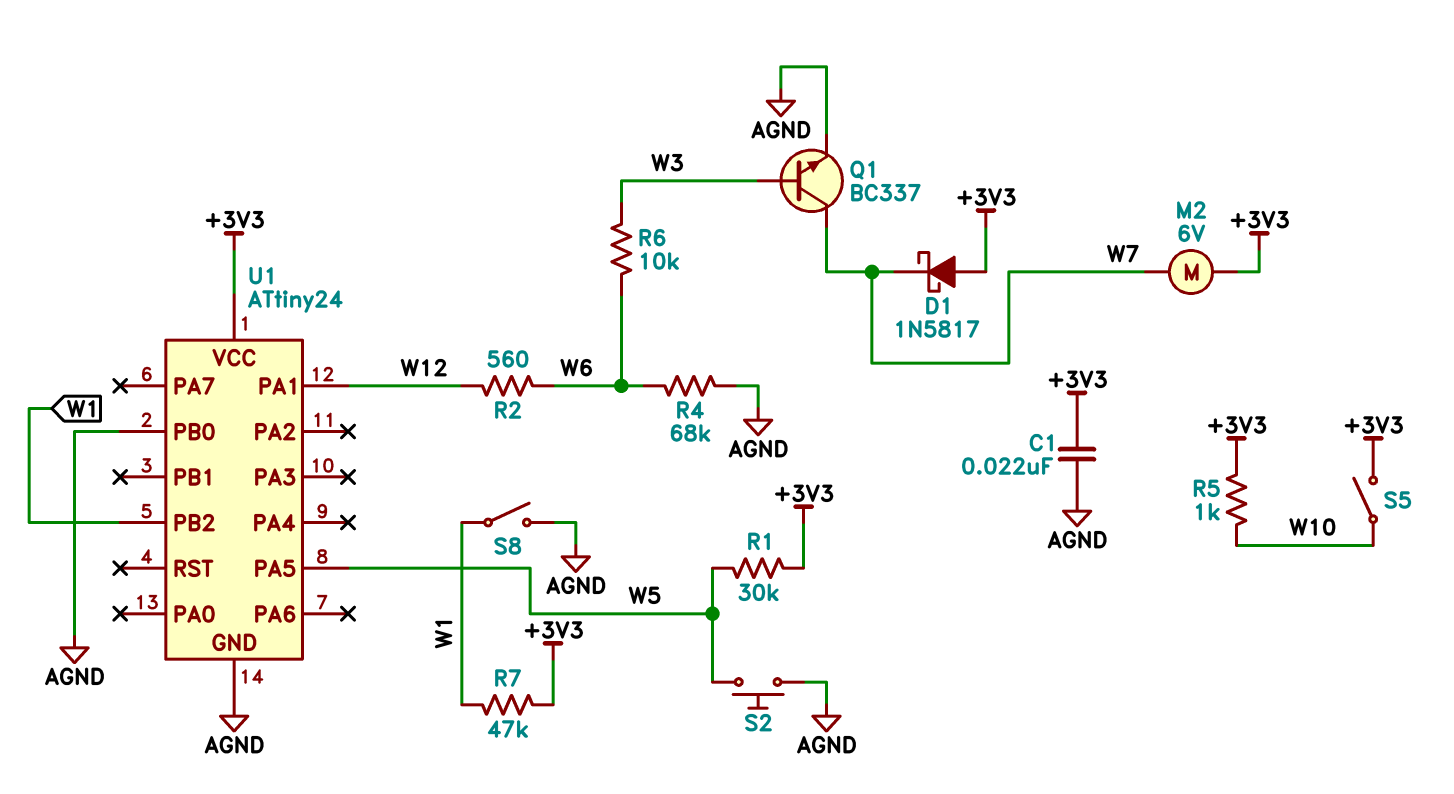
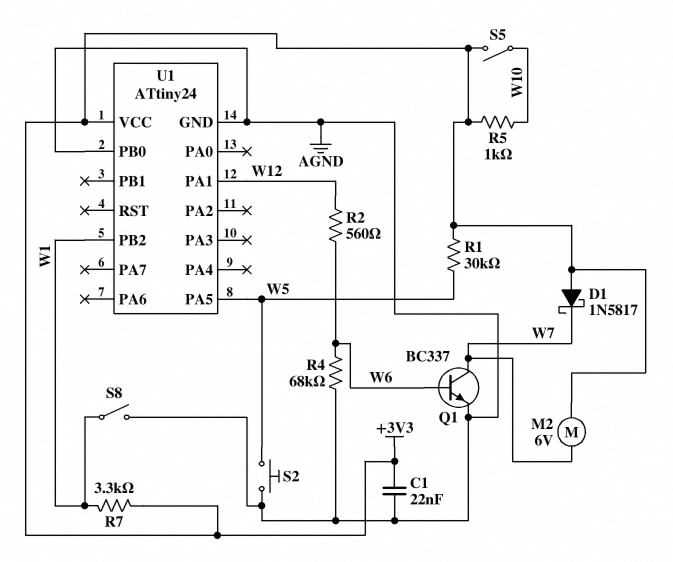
Q1: NPN BC337 (B W3, C W7, E AGND) -> NPN BC337 (B W6, C W7, E AGND)
R6: 10k (W3, W6) -> none
R7: 47k (+3V3, W1) -> 3.3k (+3V3, W1)

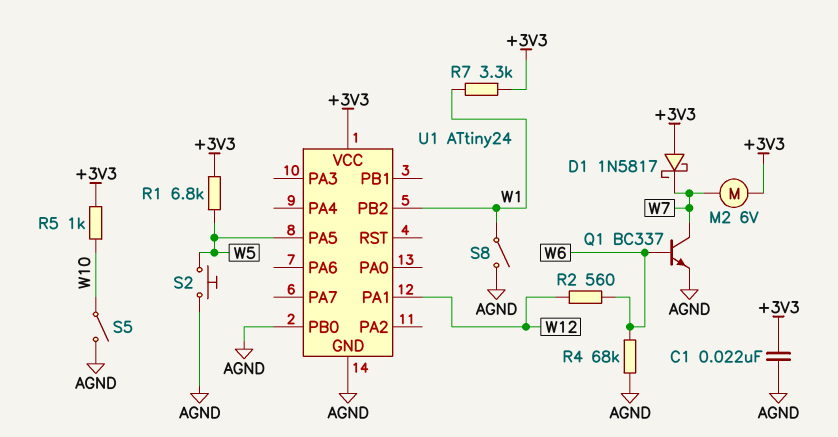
R1: 30k (+3V3, W5) -> 6.8k (+3V3, W5)
S5: switch (+3V3, W10) -> switch (AGND, W10)

